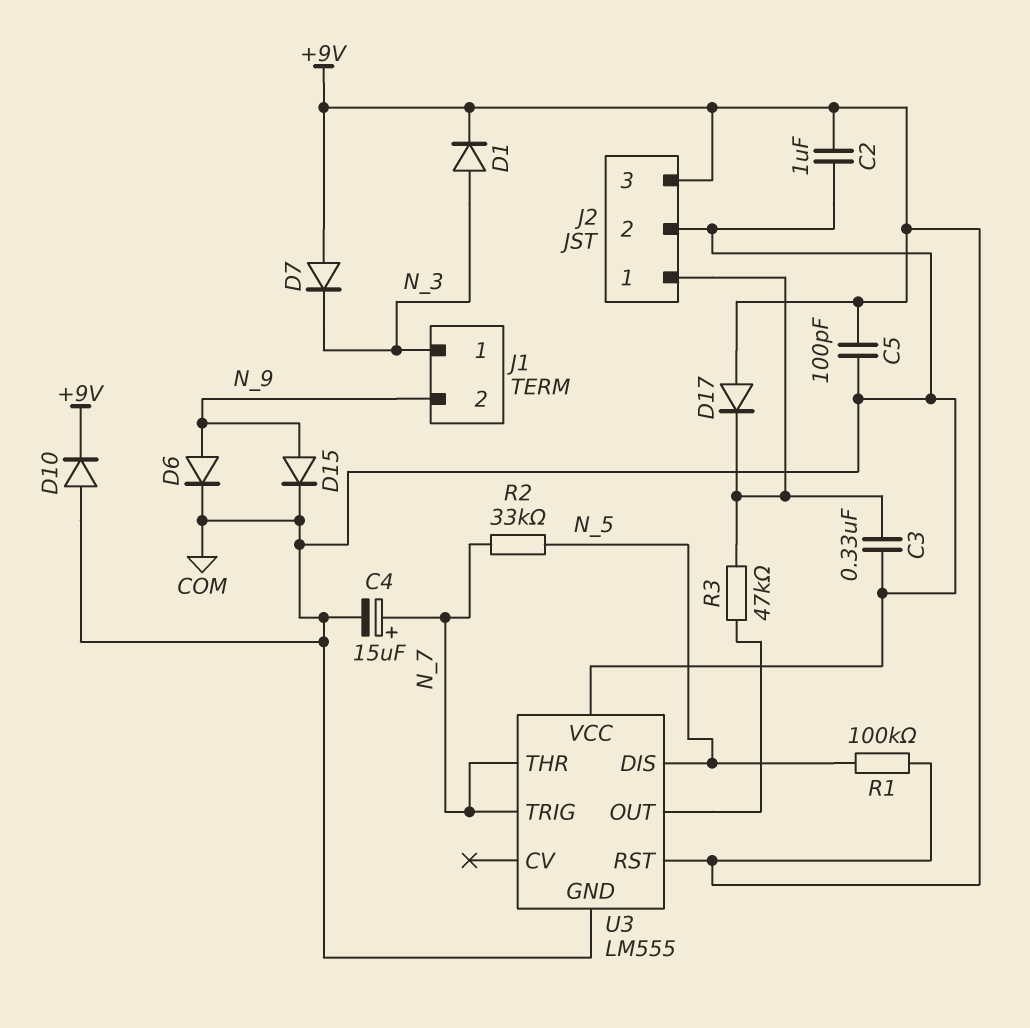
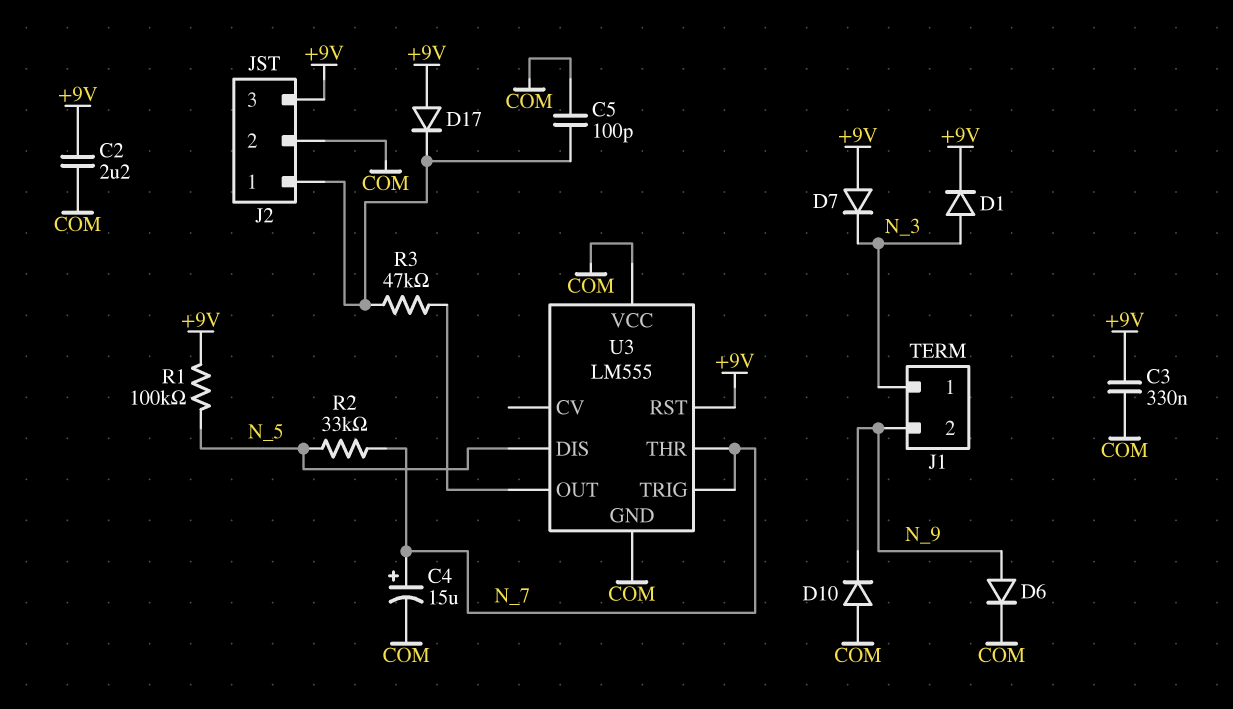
C2: 1uF (+9V, COM) -> 2.2uF (+9V, COM)
C3: 330nF (COM, J2/1) -> 330nF (+9V, COM)
C5: 100pF (+9V, COM) -> 100pF (COM, J2/1)
D10: diode (A COM, K +9V) -> diode (A COM, K N_9)
D15: diode (A N_9, K COM) -> none

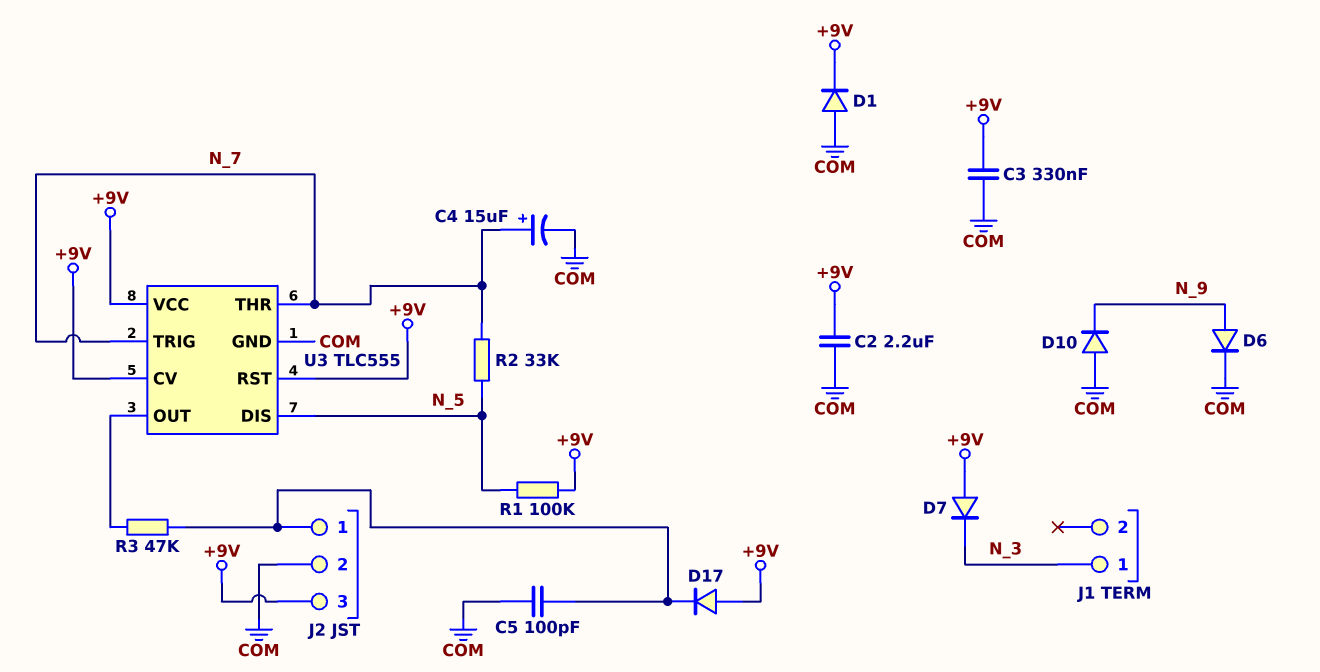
D1: diode (A N_3, K +9V) -> diode (A COM, K +9V)
J1 pin 2: N_9 -> none
U3: LM555 -> TLC555
U3 pin CV: none -> +9V
U3 pin VCC: COM -> +9V

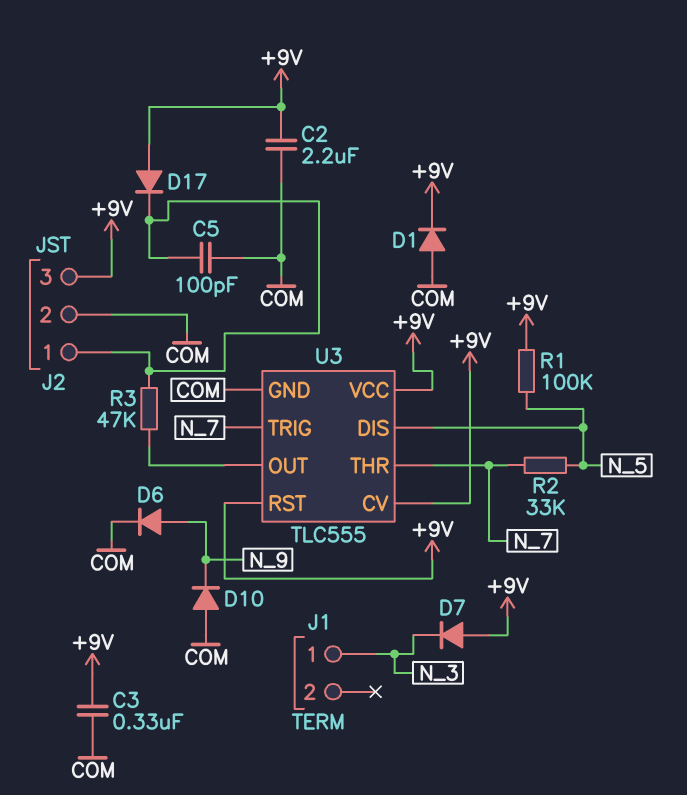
C4: 15uF (plus N_7, minus COM) -> none

